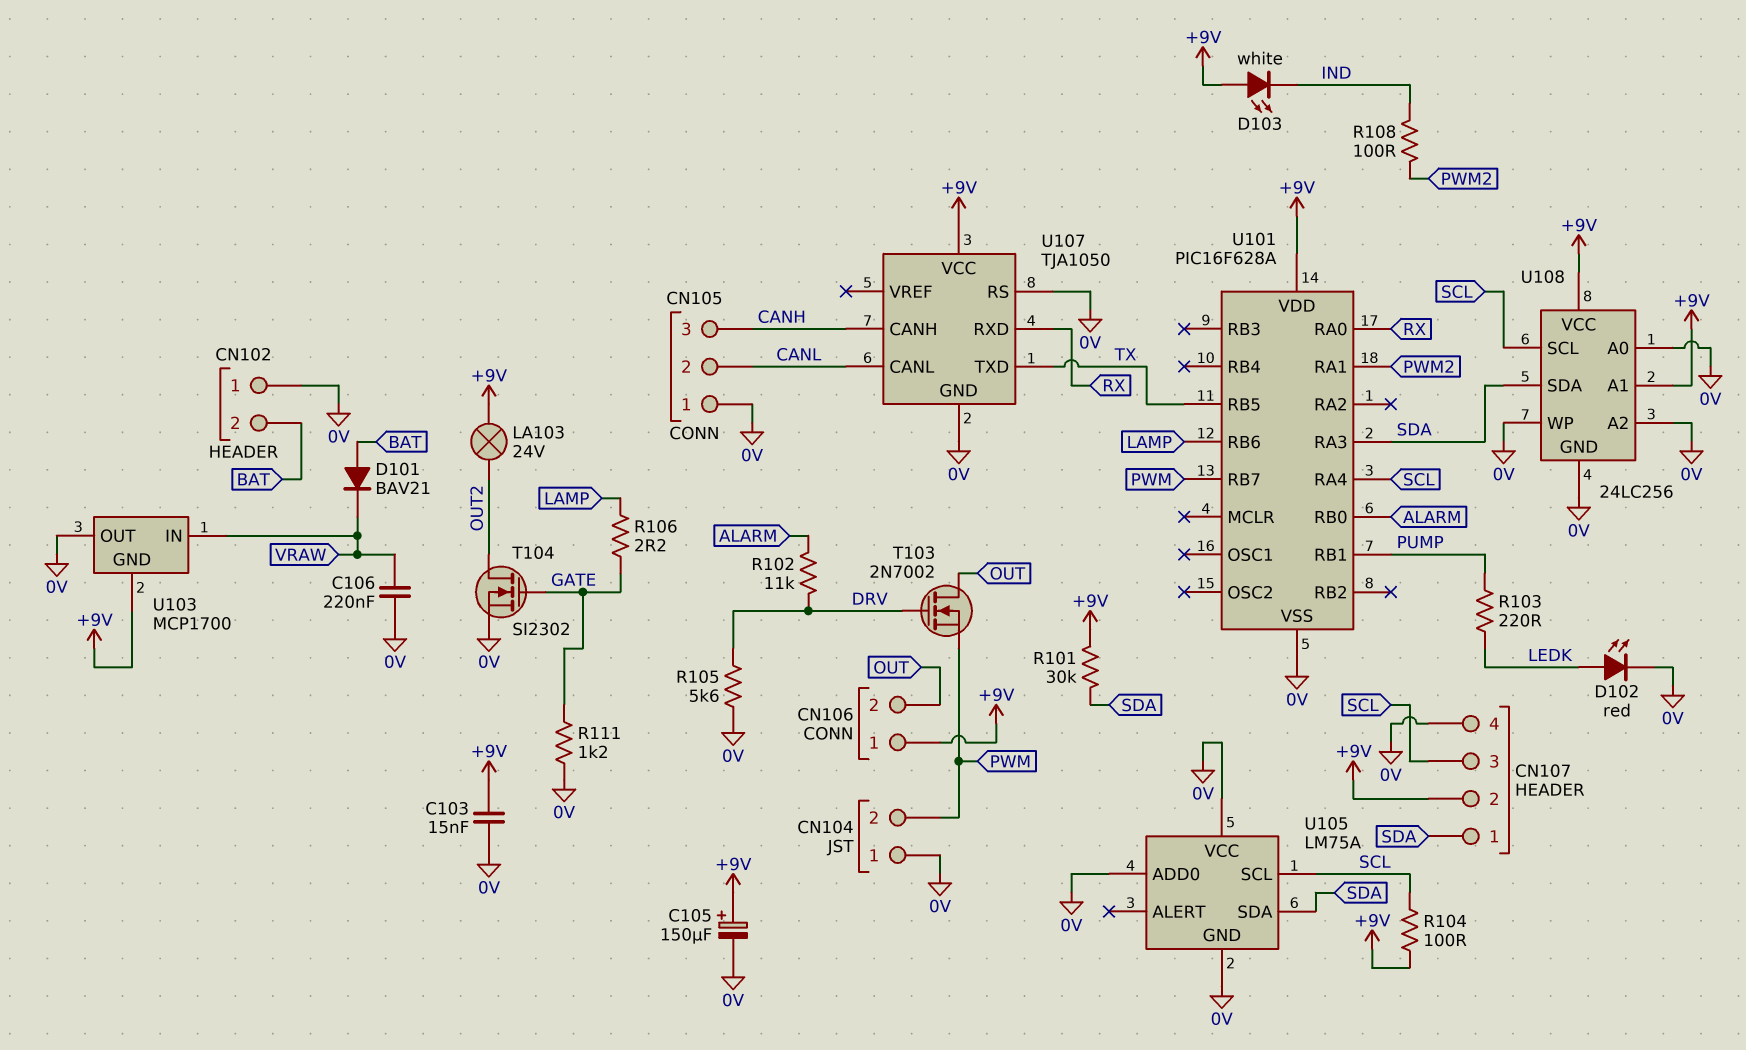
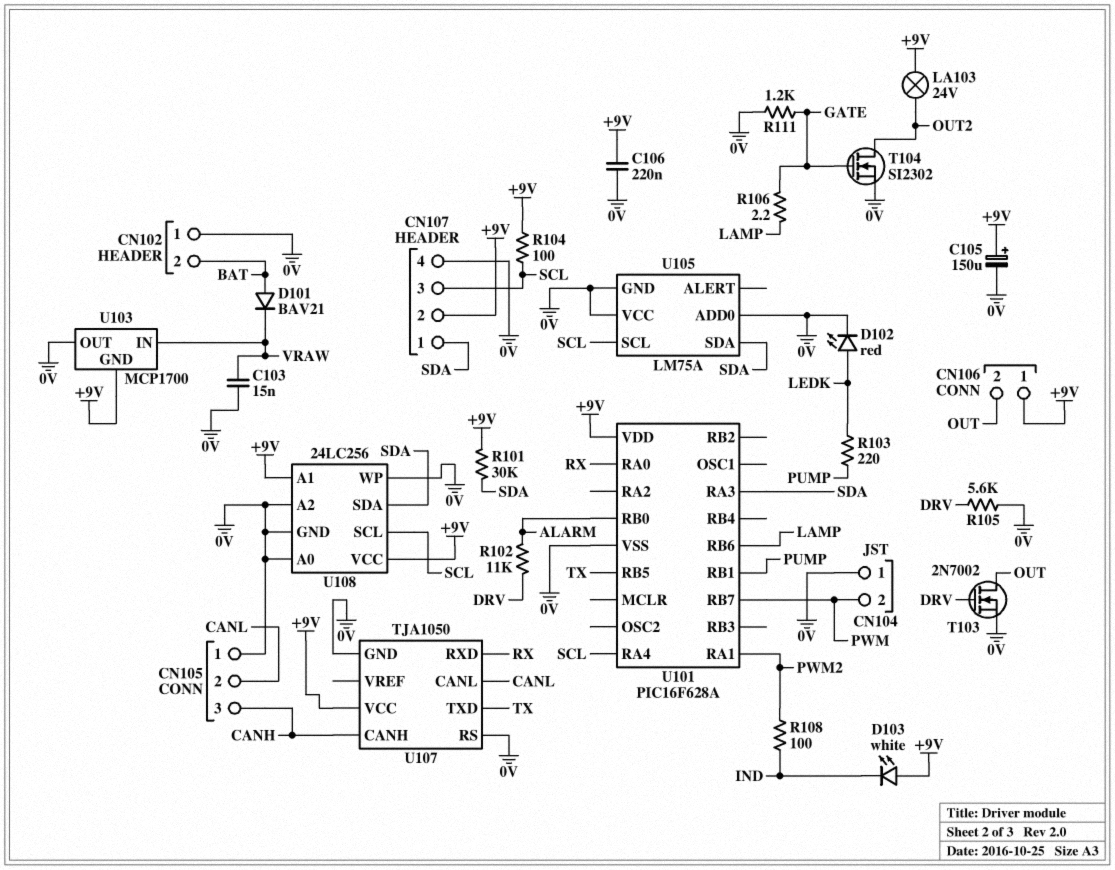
C103: 15nF (+9V, 0V) -> 15nF (0V, VRAW)
C106: 220nF (0V, VRAW) -> 220nF (+9V, 0V)
T103: NMOS 2N7002 (G DRV, D OUT, S PWM) -> NMOS 2N7002 (G DRV, D OUT, S 0V)

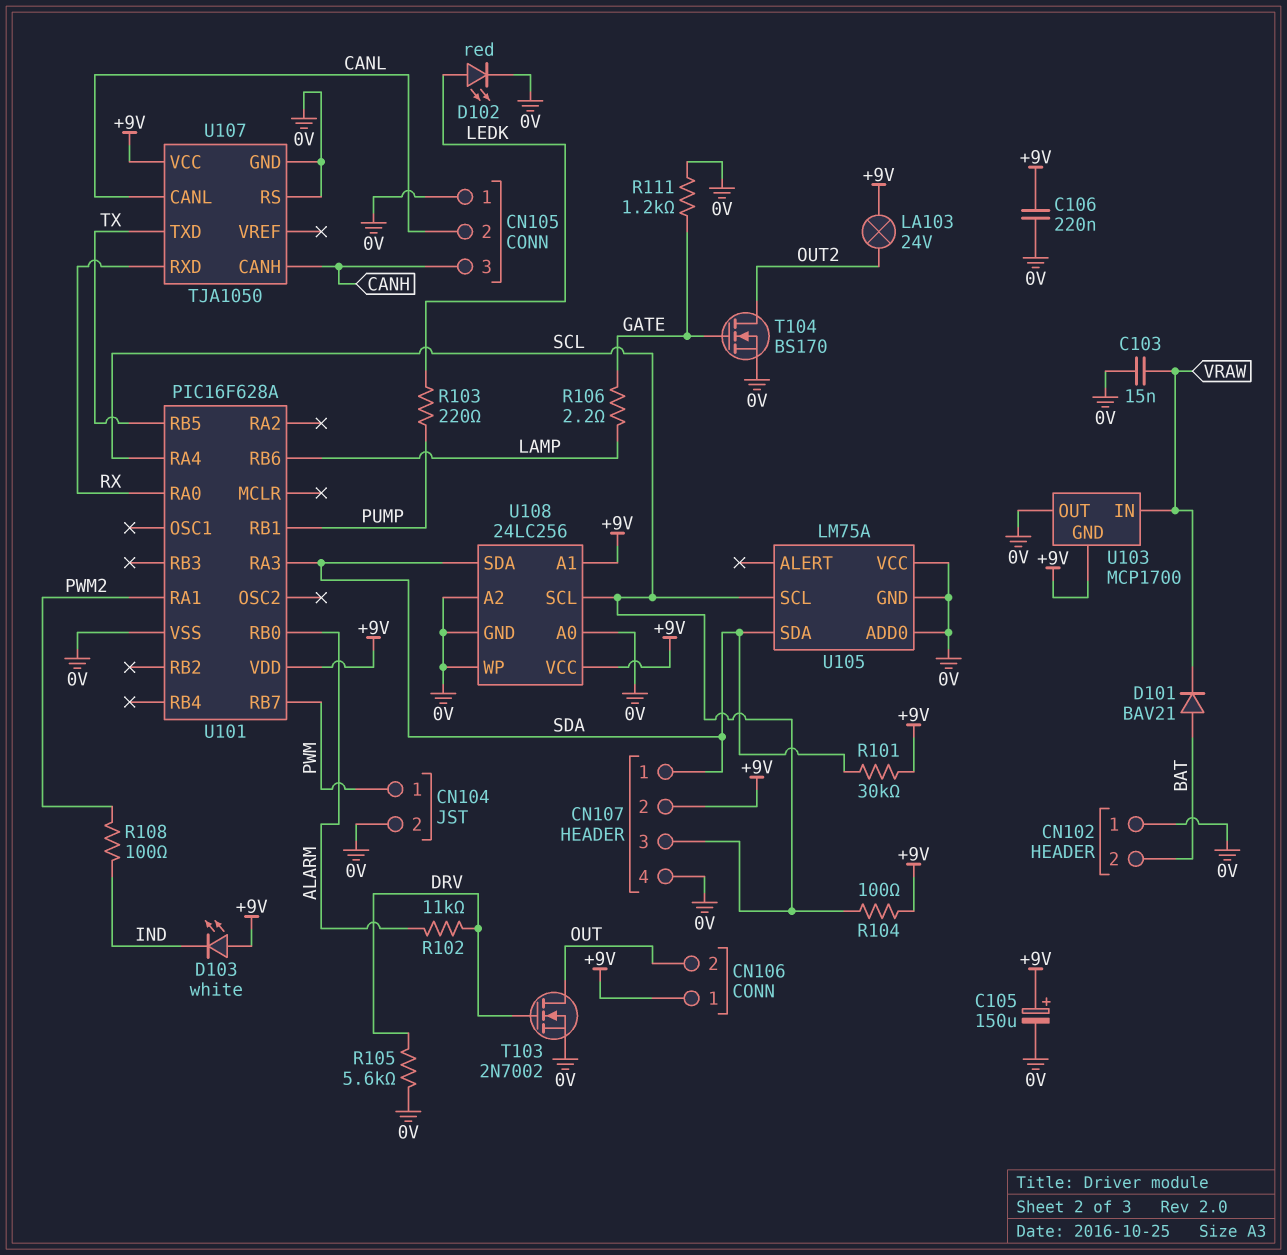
CN104 pin 1: 0V -> PWM
CN104 pin 2: PWM -> 0V
T104: NMOS SI2302 (G GATE, D OUT2, S 0V) -> NMOS BS170 (G GATE, D OUT2, S 0V)

